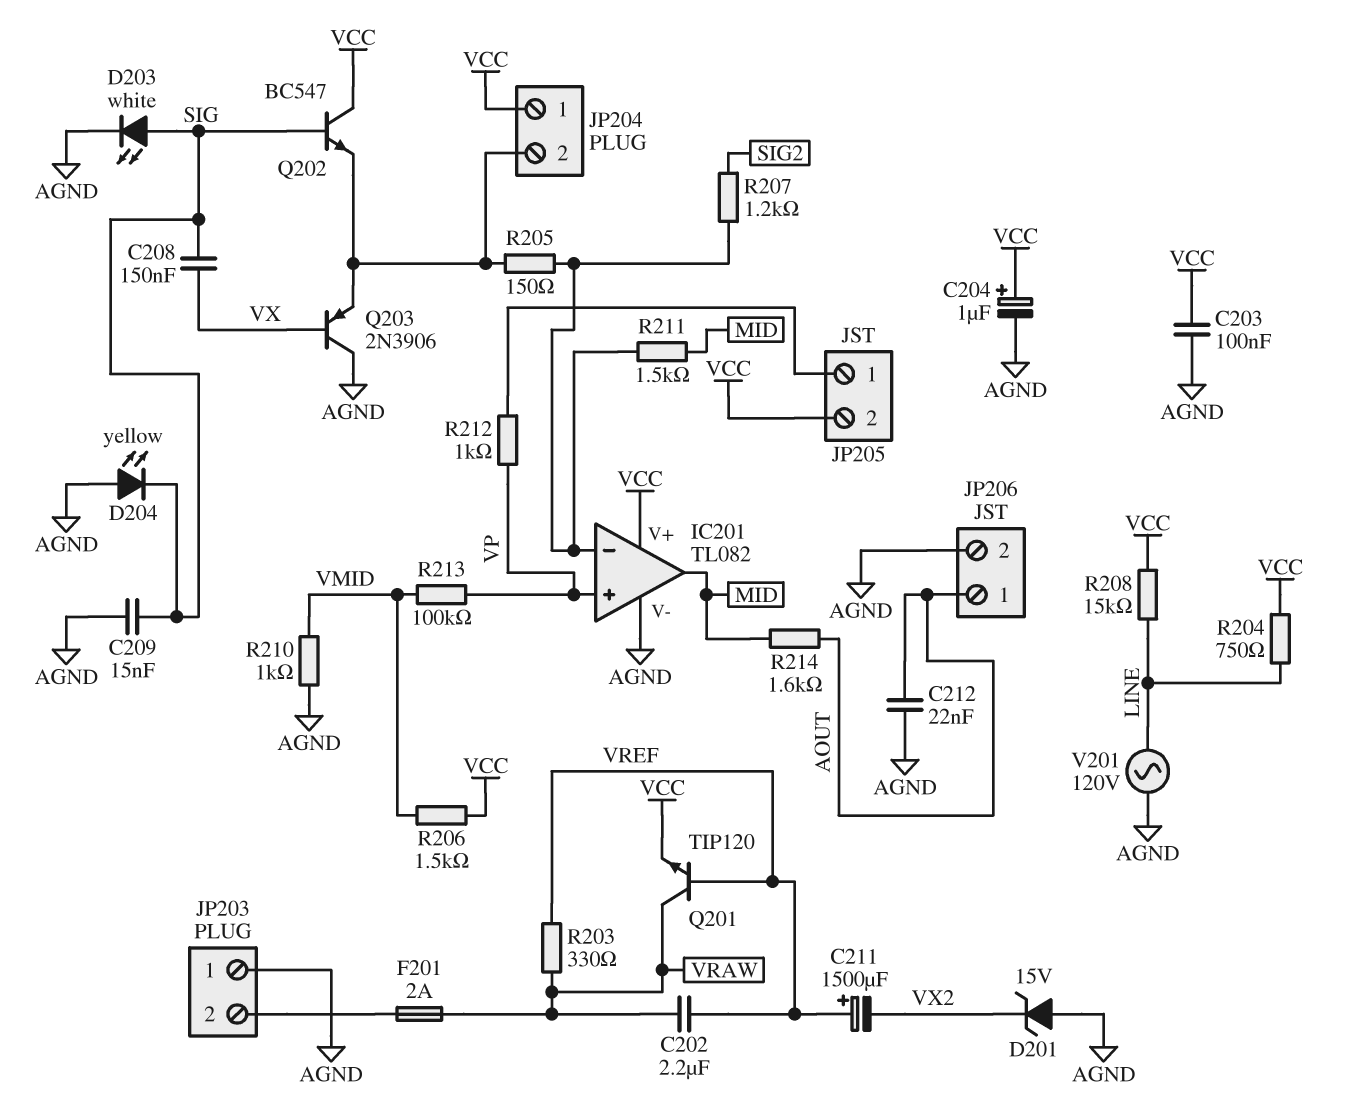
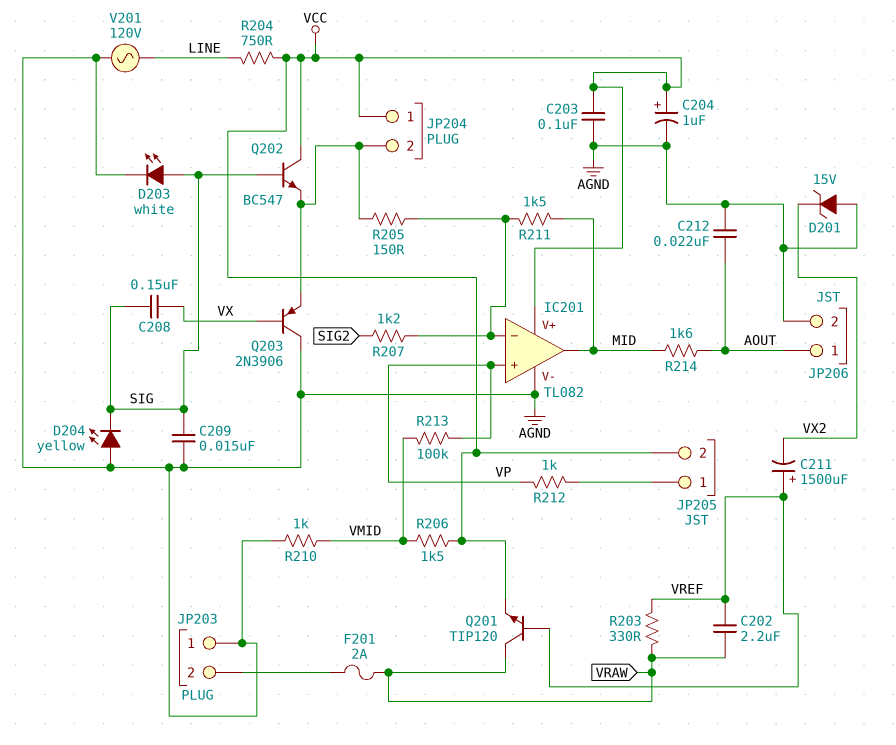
R208: 15k (LINE, VCC) -> none

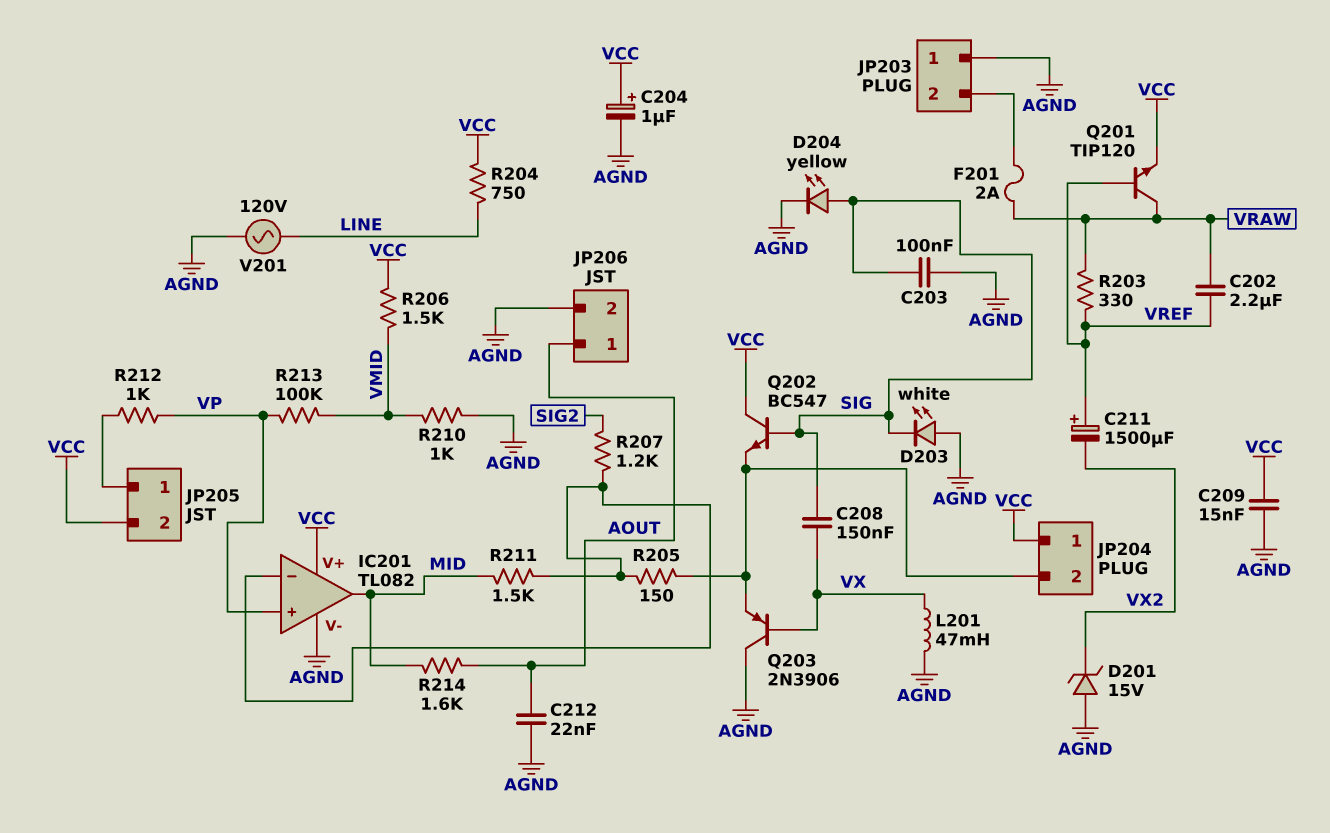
C203: 100nF (AGND, VCC) -> 100nF (AGND, SIG)
C209: 15nF (AGND, SIG) -> 15nF (AGND, VCC)
D203: LED white (A SIG, K AGND) -> LED white (A AGND, K SIG)
D204: LED yellow (A AGND, K SIG) -> LED yellow (A SIG, K AGND)
L201: none -> 47mH (AGND, VX)

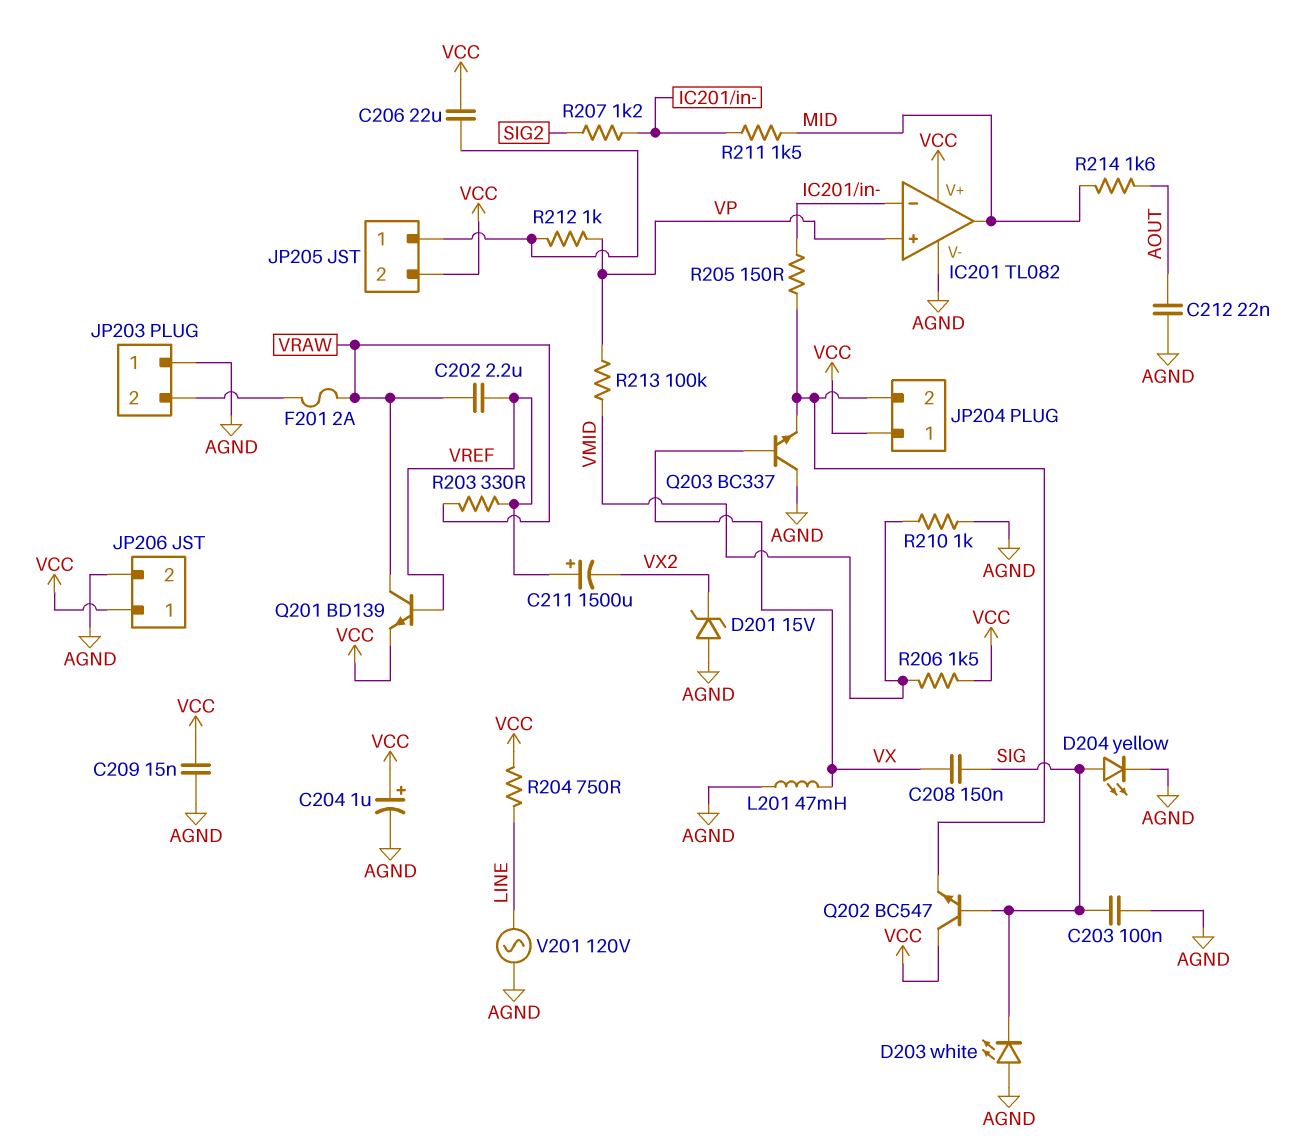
C206: none -> 22uF (JP205/1, VCC)
JP206 pin 1: AOUT -> VCC
Q201: NPN TIP120 (B VREF, C VRAW, E VCC) -> NPN BD139 (B VREF, C VRAW, E VCC)
Q203: PNP 2N3906 (B VX, C AGND, E JP204/2) -> NPN BC337 (B VX, C AGND, E JP204/2)

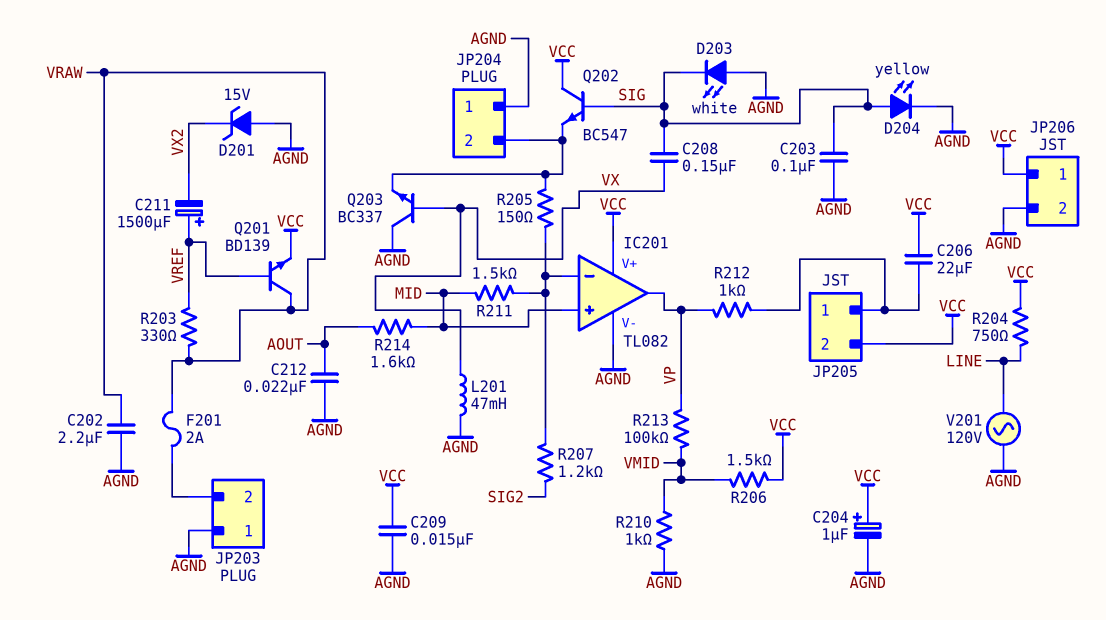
C202: 2.2uF (VRAW, VREF) -> 2.2uF (AGND, VRAW)
IC201 pin in+: VP -> MID
IC201 pin out: MID -> VP
JP204 pin 1: VCC -> AGND

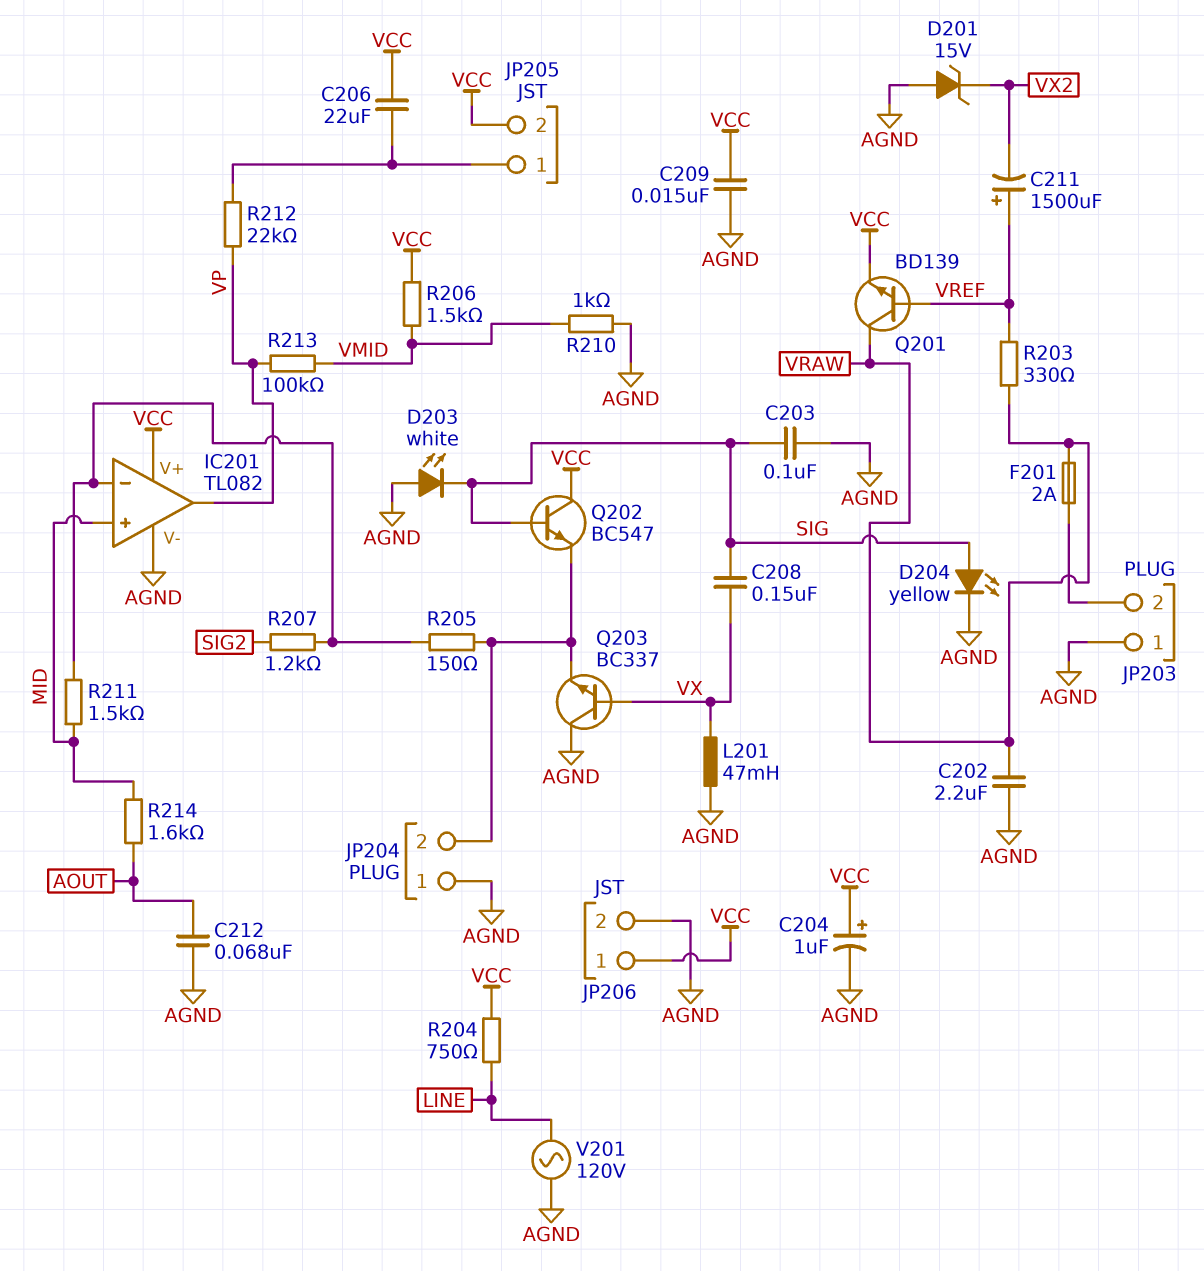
C212: 22nF (AGND, AOUT) -> 68nF (AGND, AOUT)
R212: 1k (JP205/1, VP) -> 22k (JP205/1, VP)

